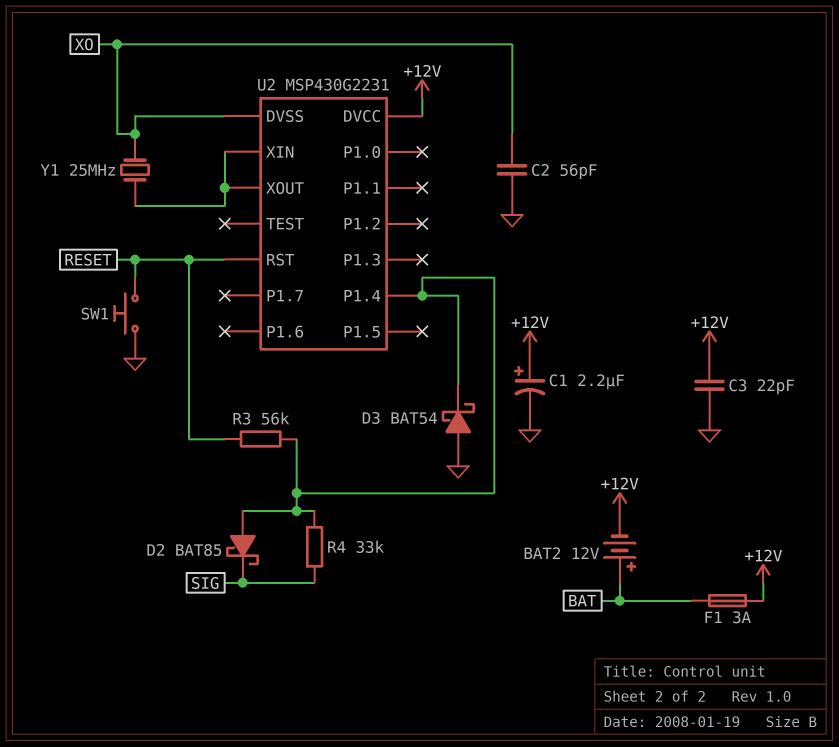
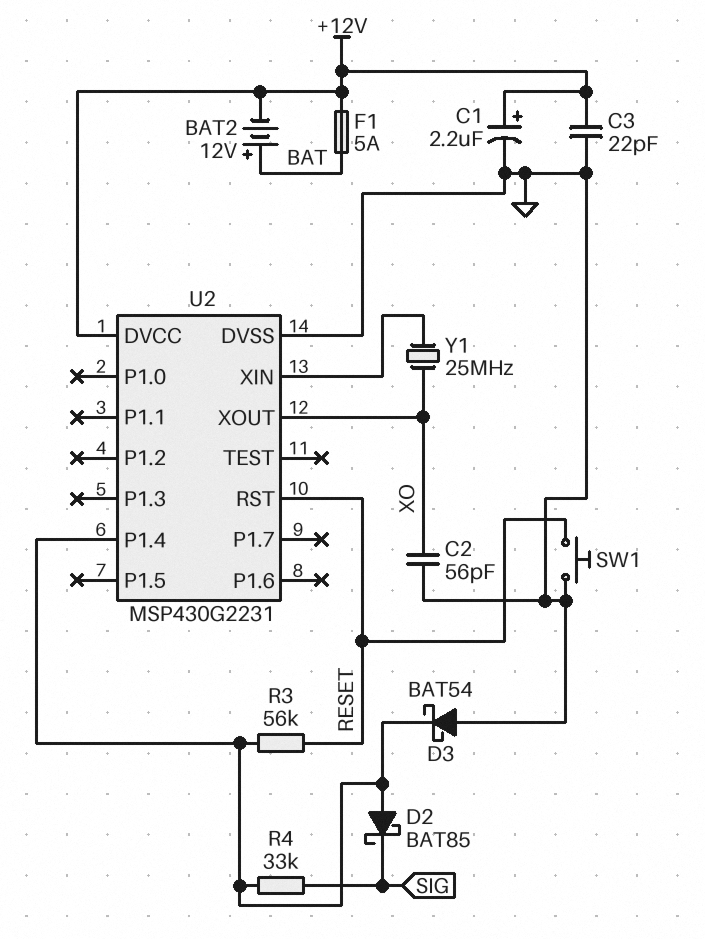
F1: 3A (+12V, BAT) -> 5A (+12V, BAT)
U2 pin DVSS: XO -> GND
U2 pin XOUT: U2/XIN -> XO

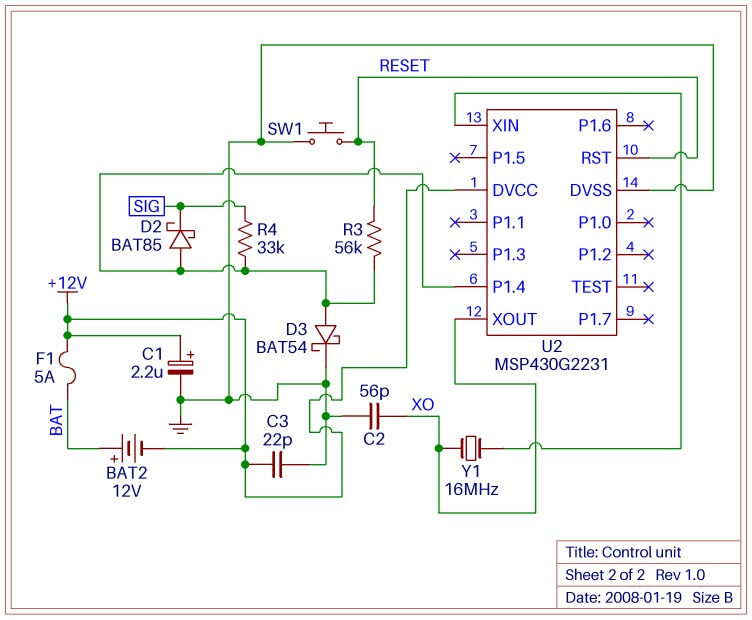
D3: schottky BAT54 (A GND, K U2/P1.4) -> schottky BAT54 (A U2/P1.4, K GND)
Y1: 25MHz (U2/XIN, XO) -> 16MHz (U2/XIN, XO)

